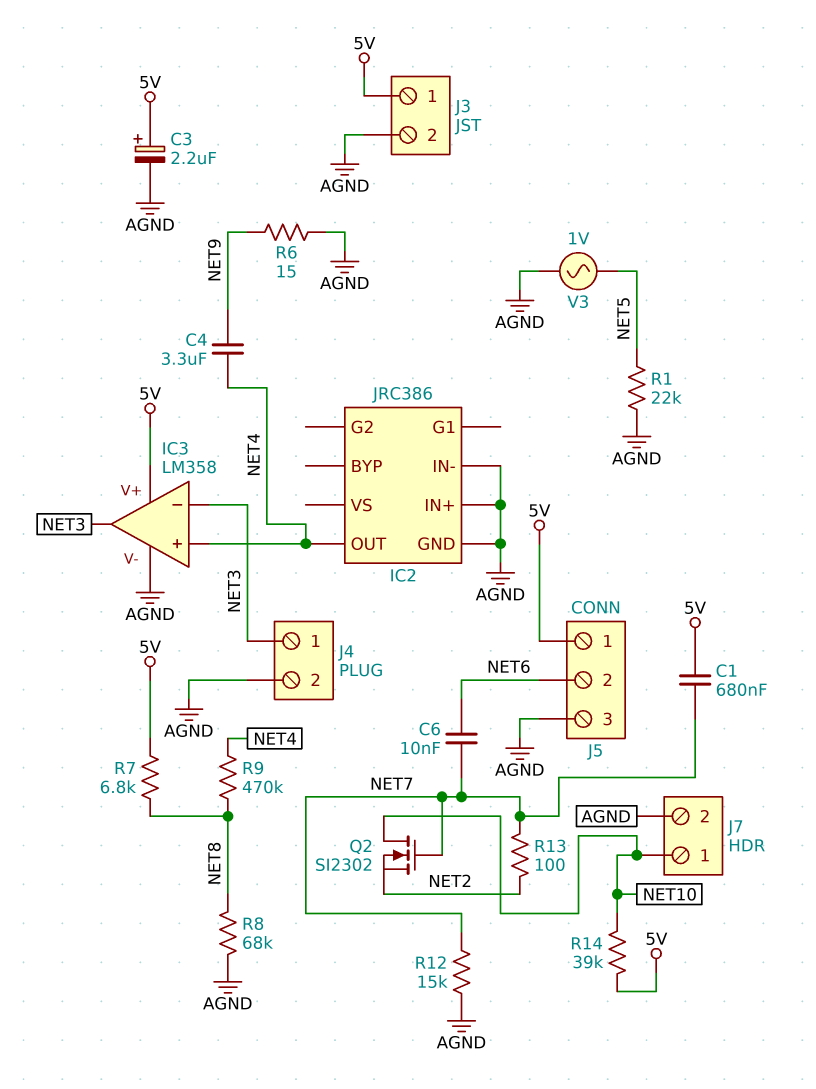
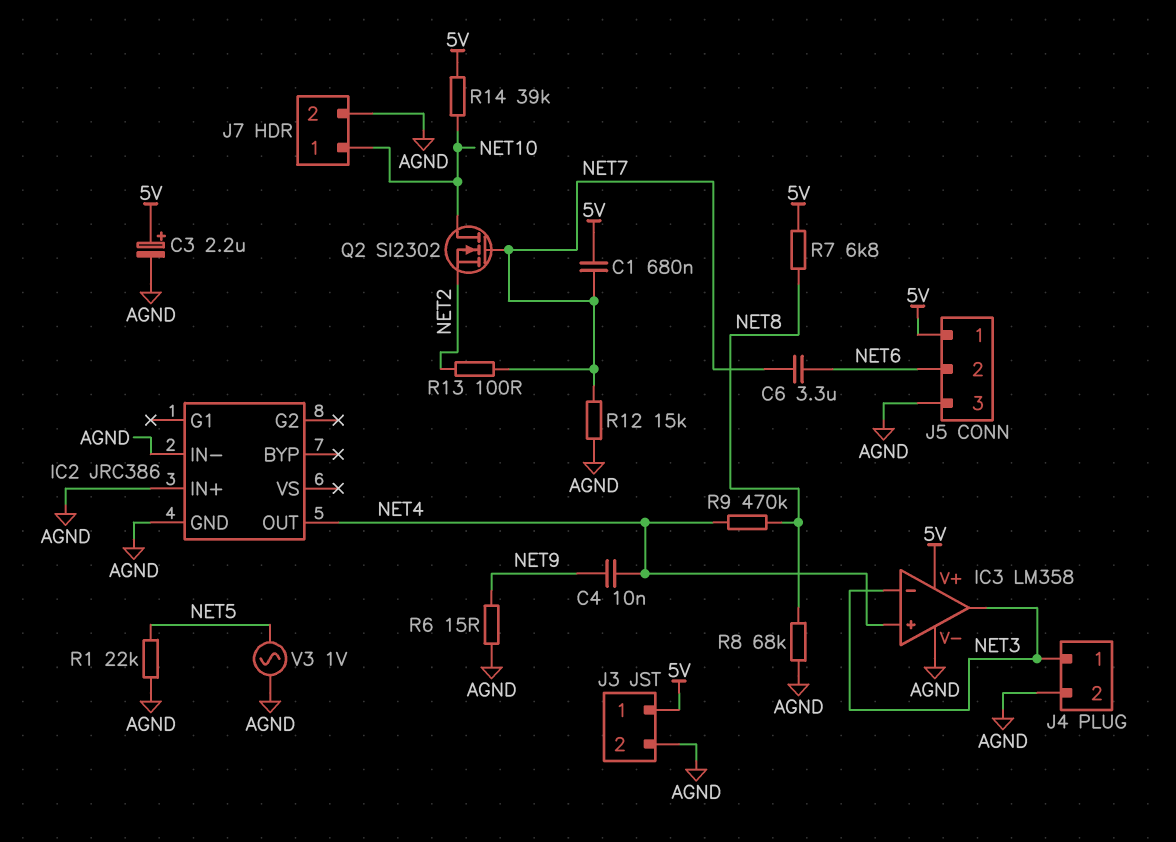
C4: 3.3uF (NET4, NET9) -> 10nF (NET4, NET9)
C6: 10nF (NET6, NET7) -> 3.3uF (NET6, NET7)

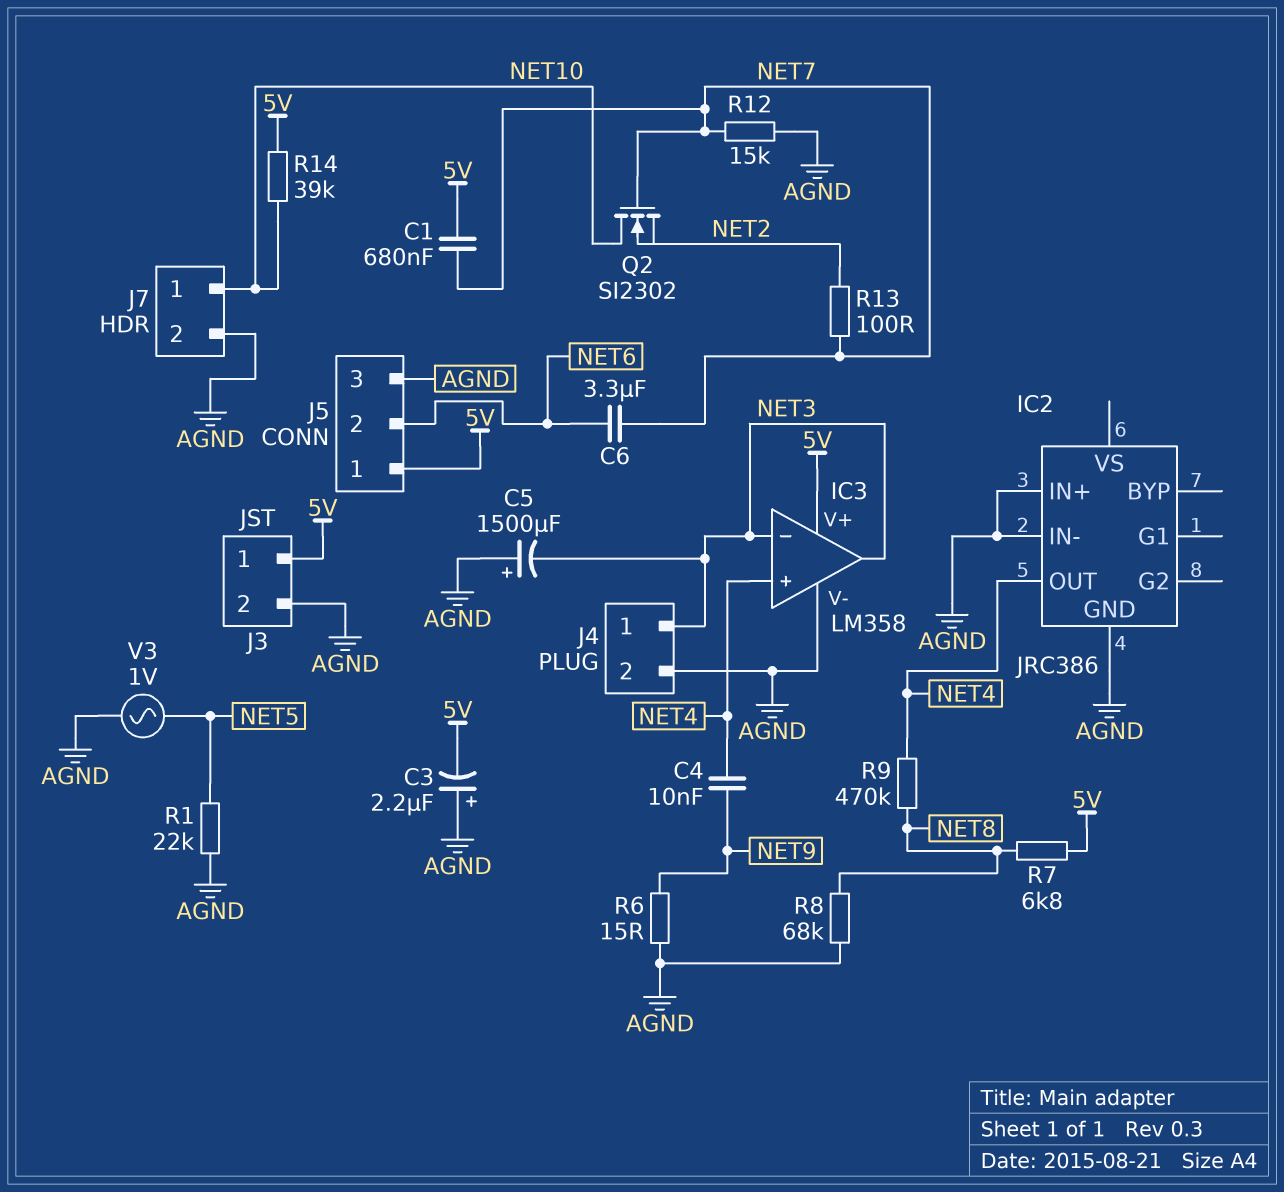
C3: 2.2uF (plus 5V, minus AGND) -> 2.2uF (plus AGND, minus 5V)
C5: none -> 1500uF (plus AGND, minus NET3)

